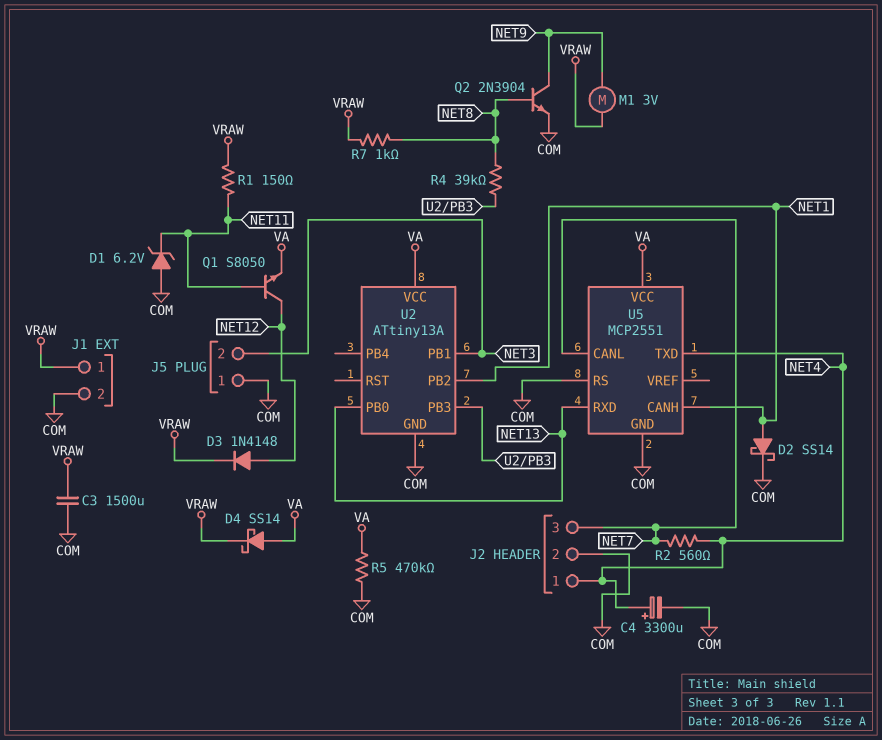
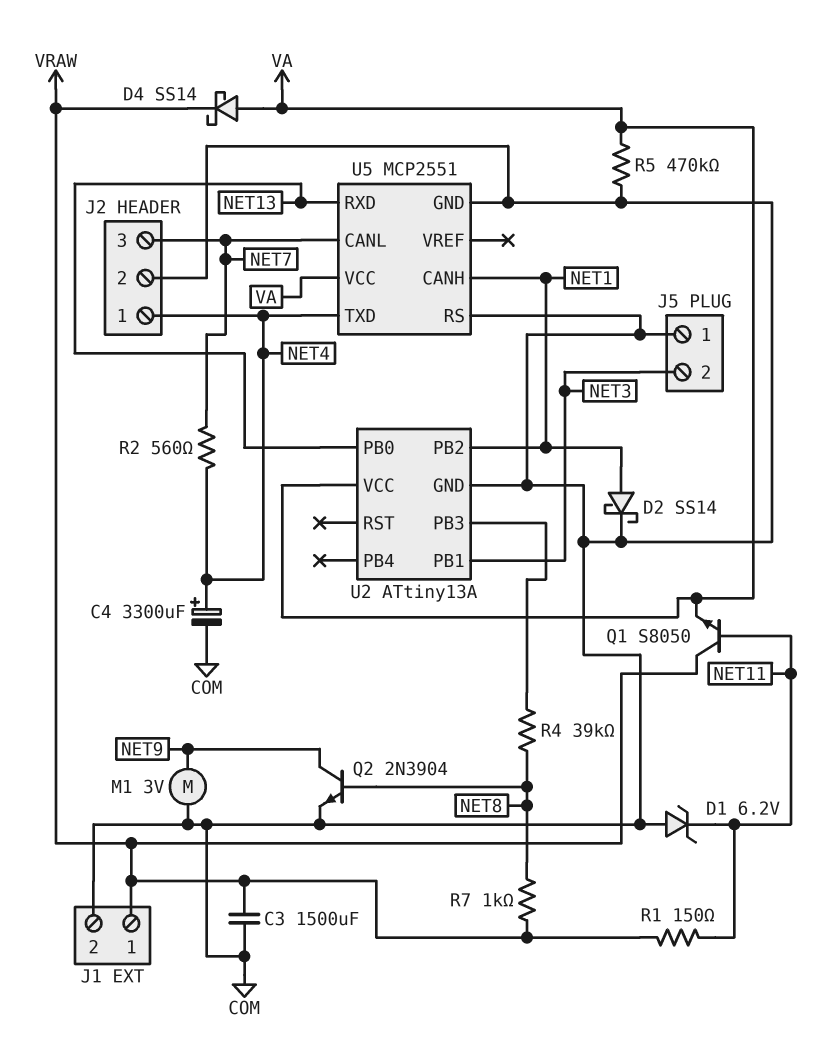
D3: diode 1N4148 (A NET12, K VRAW) -> none
M1: motor 3V (NET9, VRAW) -> motor 3V (COM, NET9)
Q1: NPN S8050 (B NET11, C NET12, E VA) -> NPN S8050 (B NET11, C VRAW, E VA)

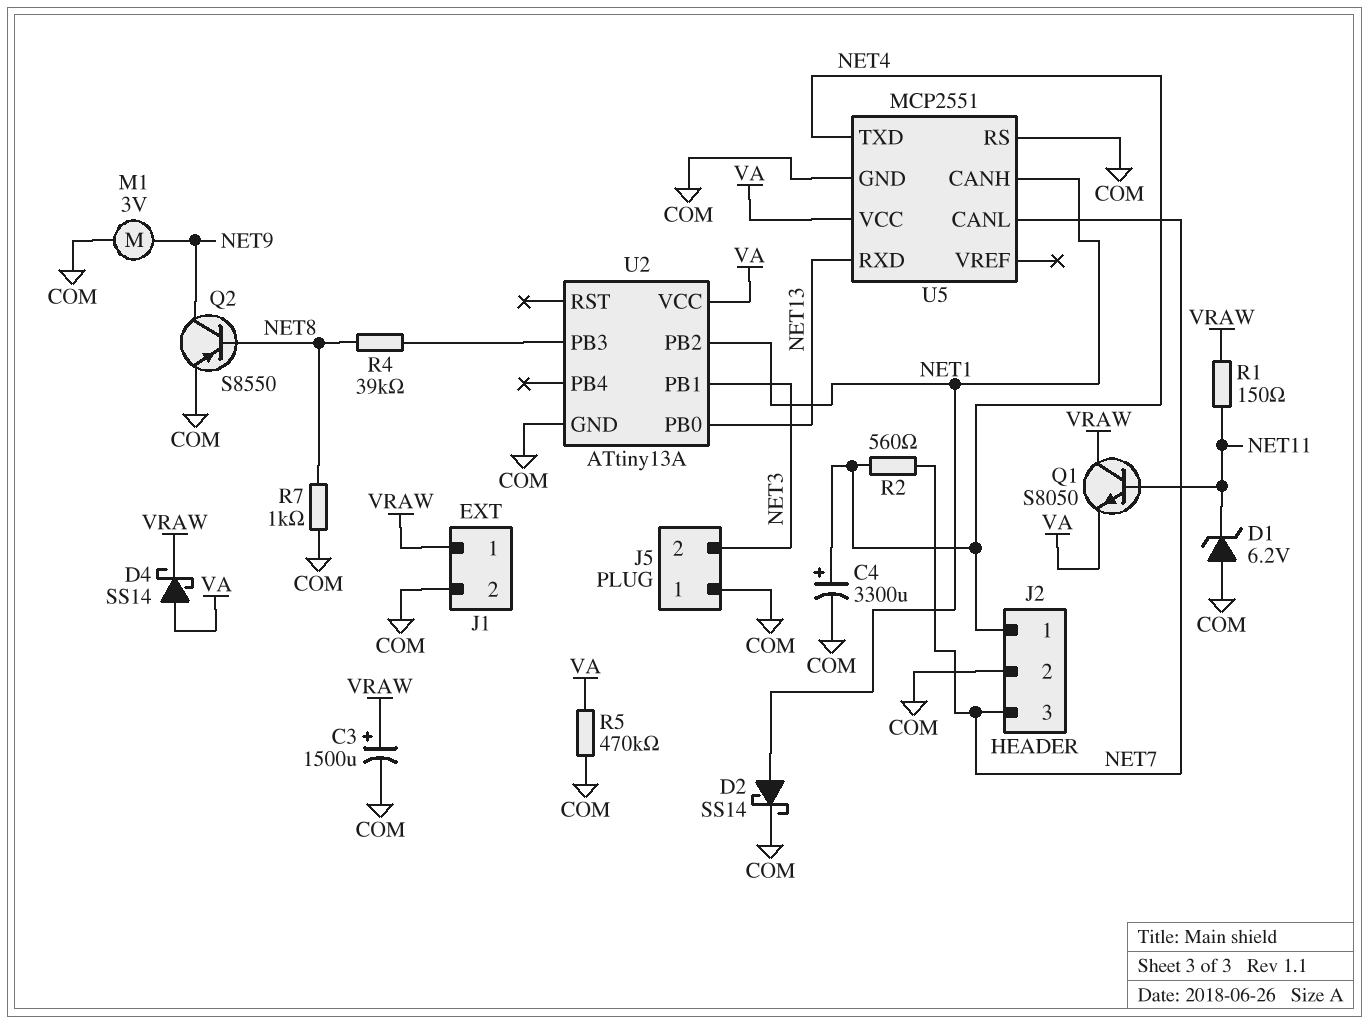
C3: 1500uF (COM, VRAW) -> 1500uF (plus VRAW, minus COM)
Q2: NPN 2N3904 (B NET8, C NET9, E COM) -> PNP S8550 (B NET8, C NET9, E COM)
R7: 1k (NET8, VRAW) -> 1k (COM, NET8)

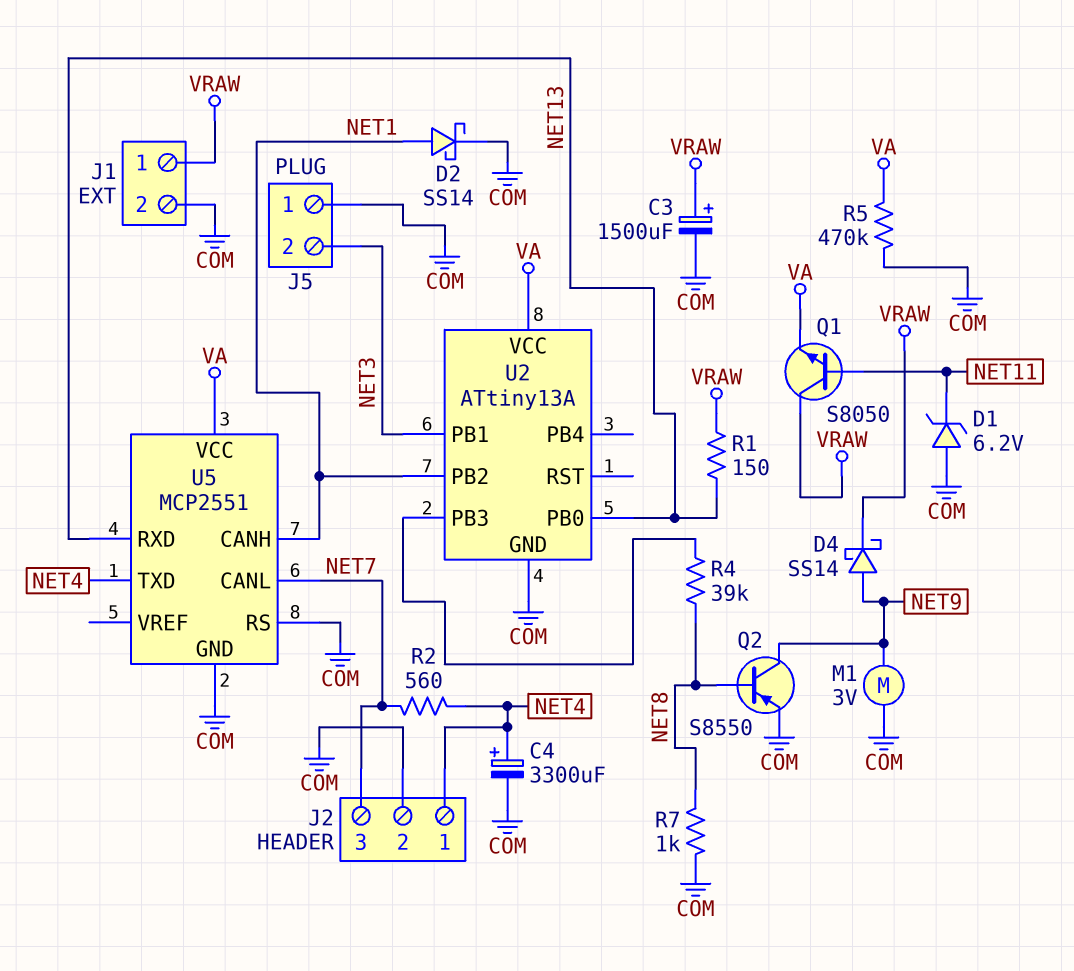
D4: schottky SS14 (A VA, K VRAW) -> schottky SS14 (A NET9, K VRAW)
R1: 150 (NET11, VRAW) -> 150 (NET13, VRAW)

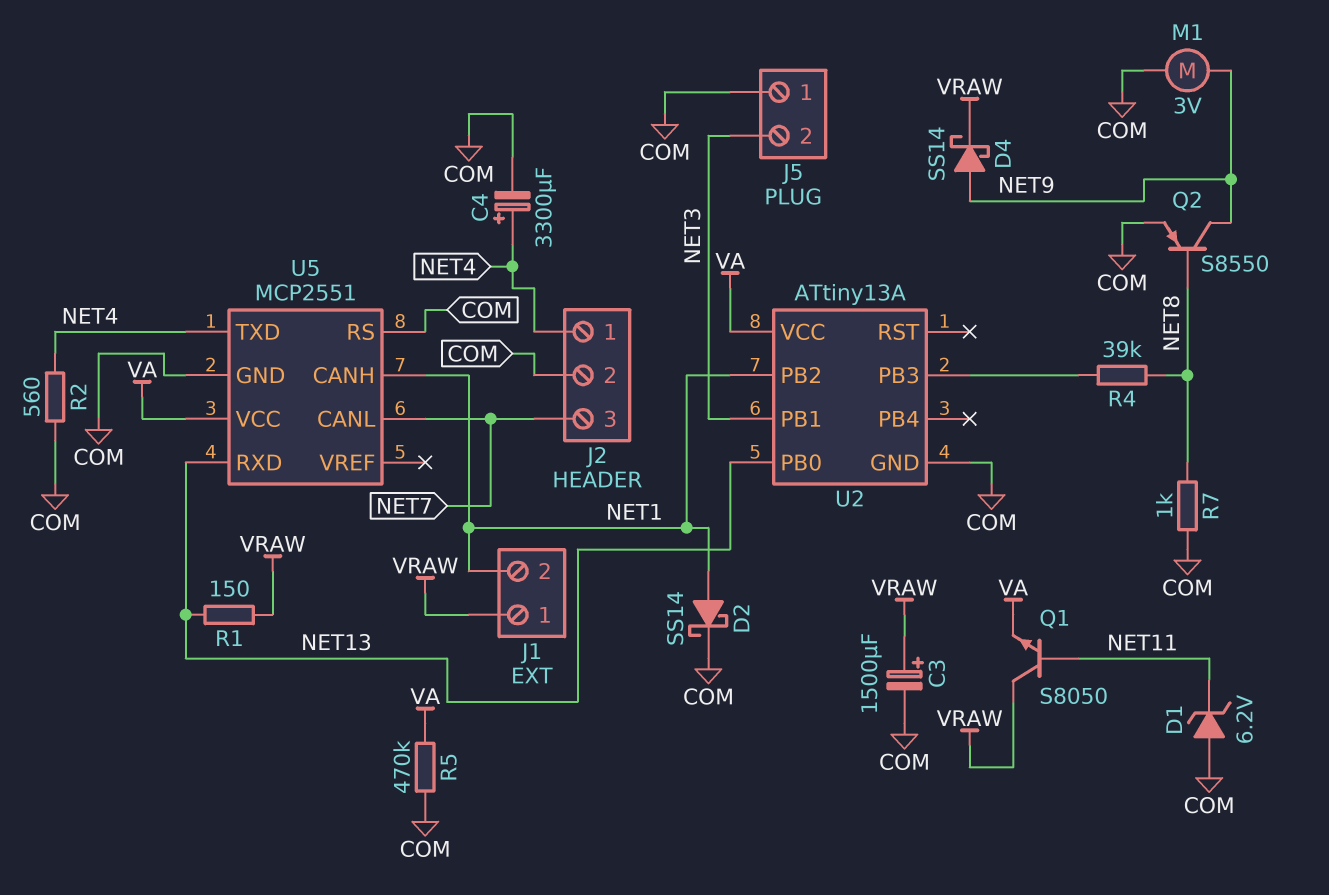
J1 pin 2: COM -> NET1
R2: 560 (NET4, NET7) -> 560 (COM, NET4)

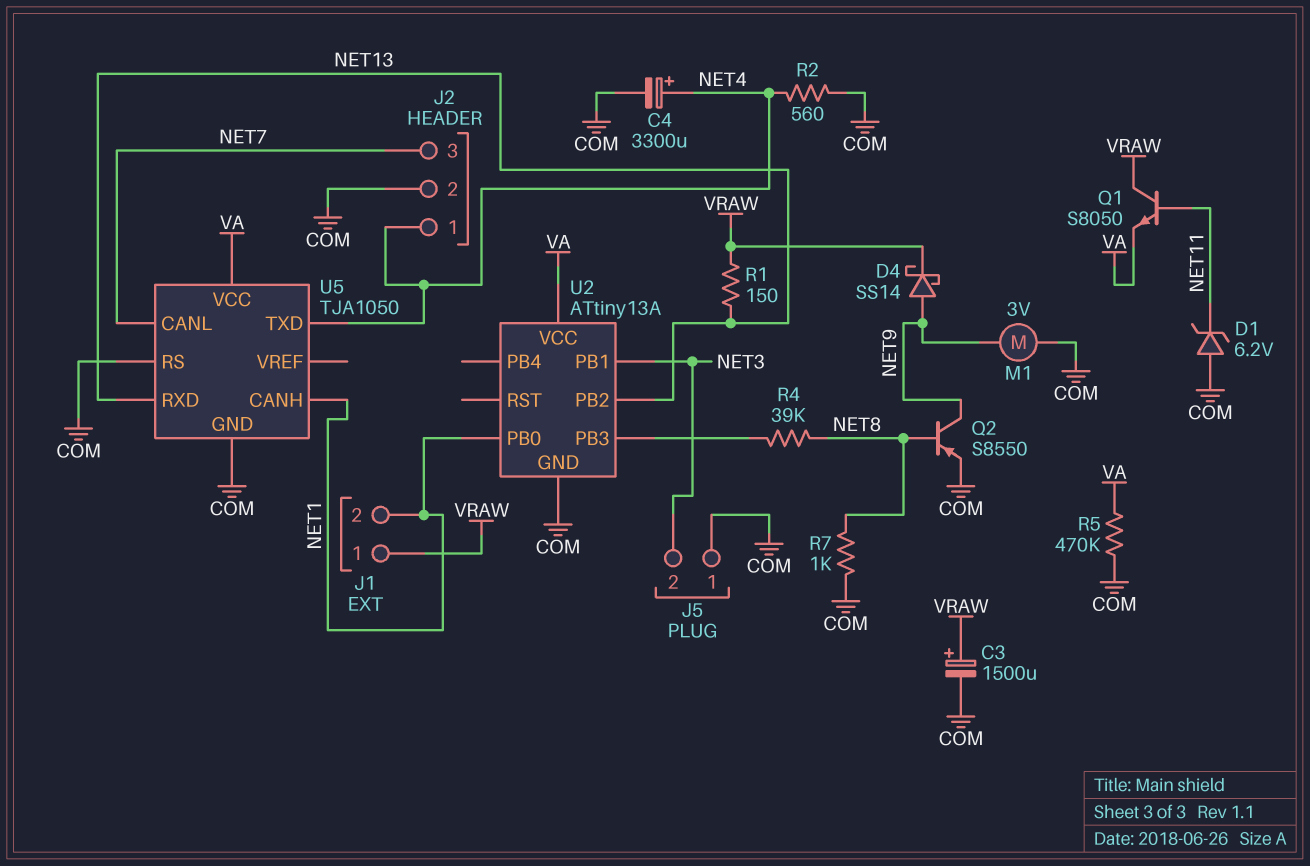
D2: schottky SS14 (A NET1, K COM) -> none
U2 pin PB0: NET13 -> NET1
U2 pin PB2: NET1 -> NET13
U5: MCP2551 -> TJA1050

